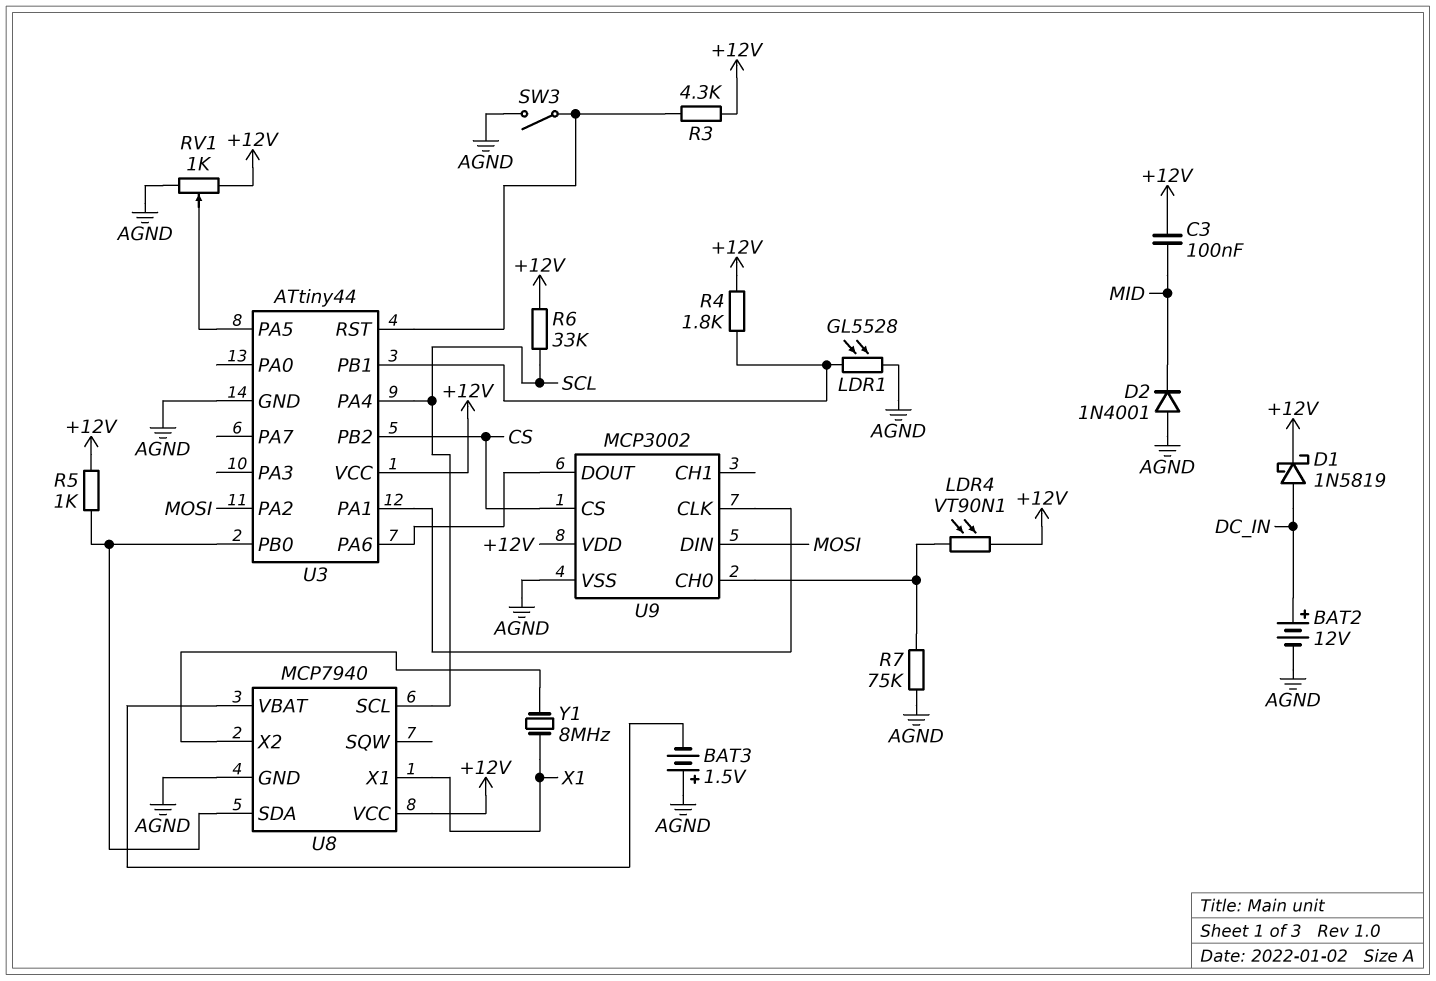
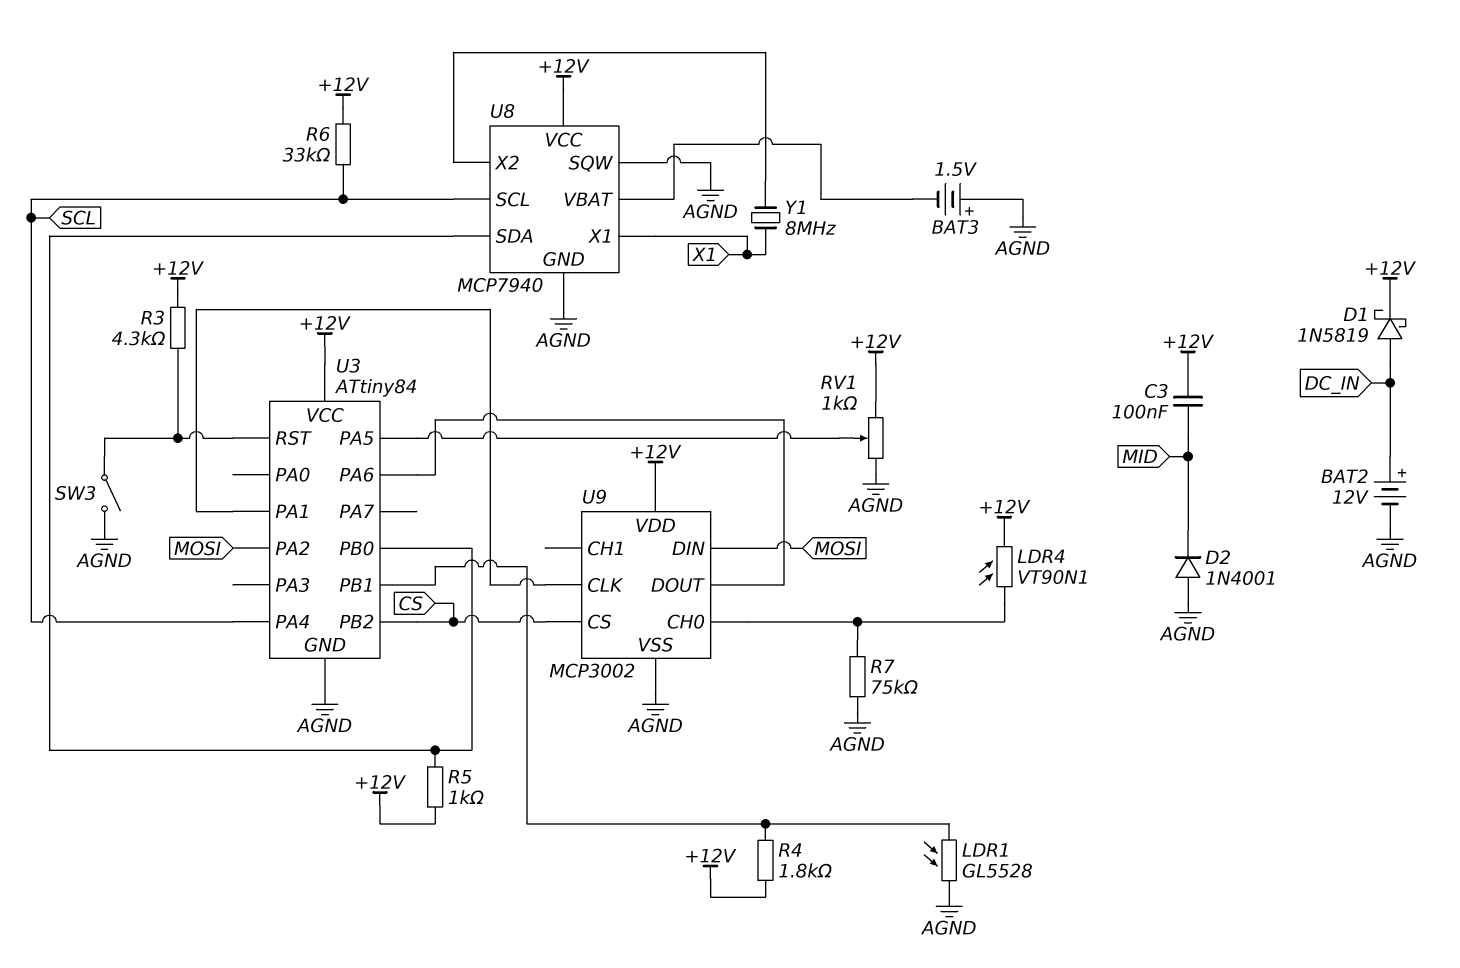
U3: ATtiny44 -> ATtiny84
U8 pin SQW: none -> AGND

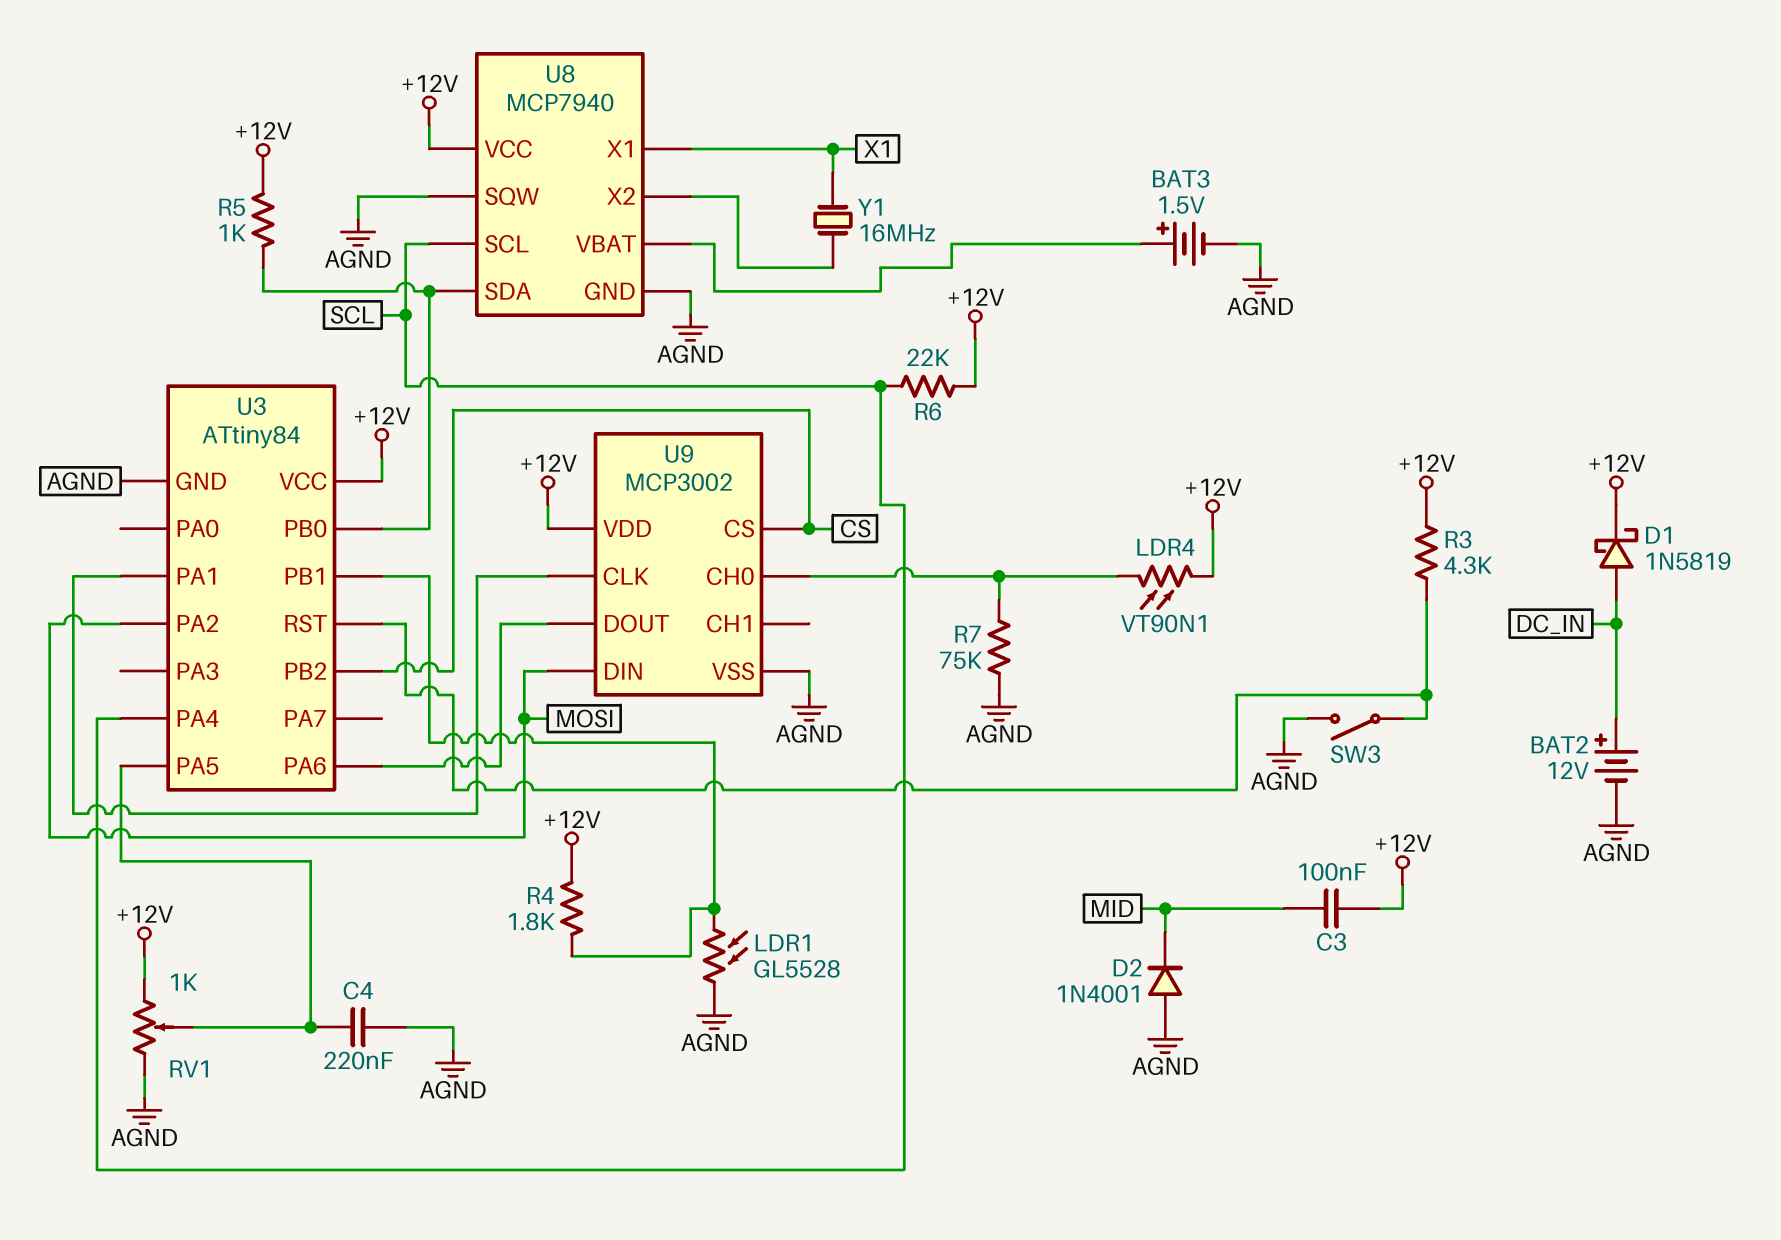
BAT3: 1.5V (plus AGND, minus U8/VBAT) -> 1.5V (plus U8/VBAT, minus AGND)
C4: none -> 220nF (AGND, U3/PA5)
R6: 33k (+12V, SCL) -> 22k (+12V, SCL)
Y1: 8MHz (U8/X2, X1) -> 16MHz (U8/X2, X1)

